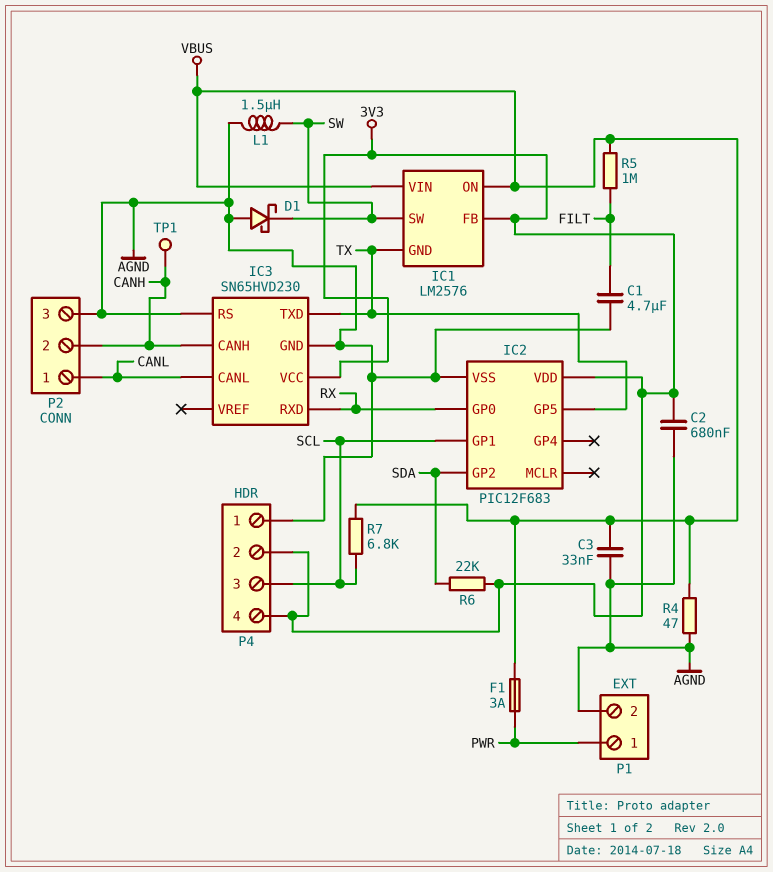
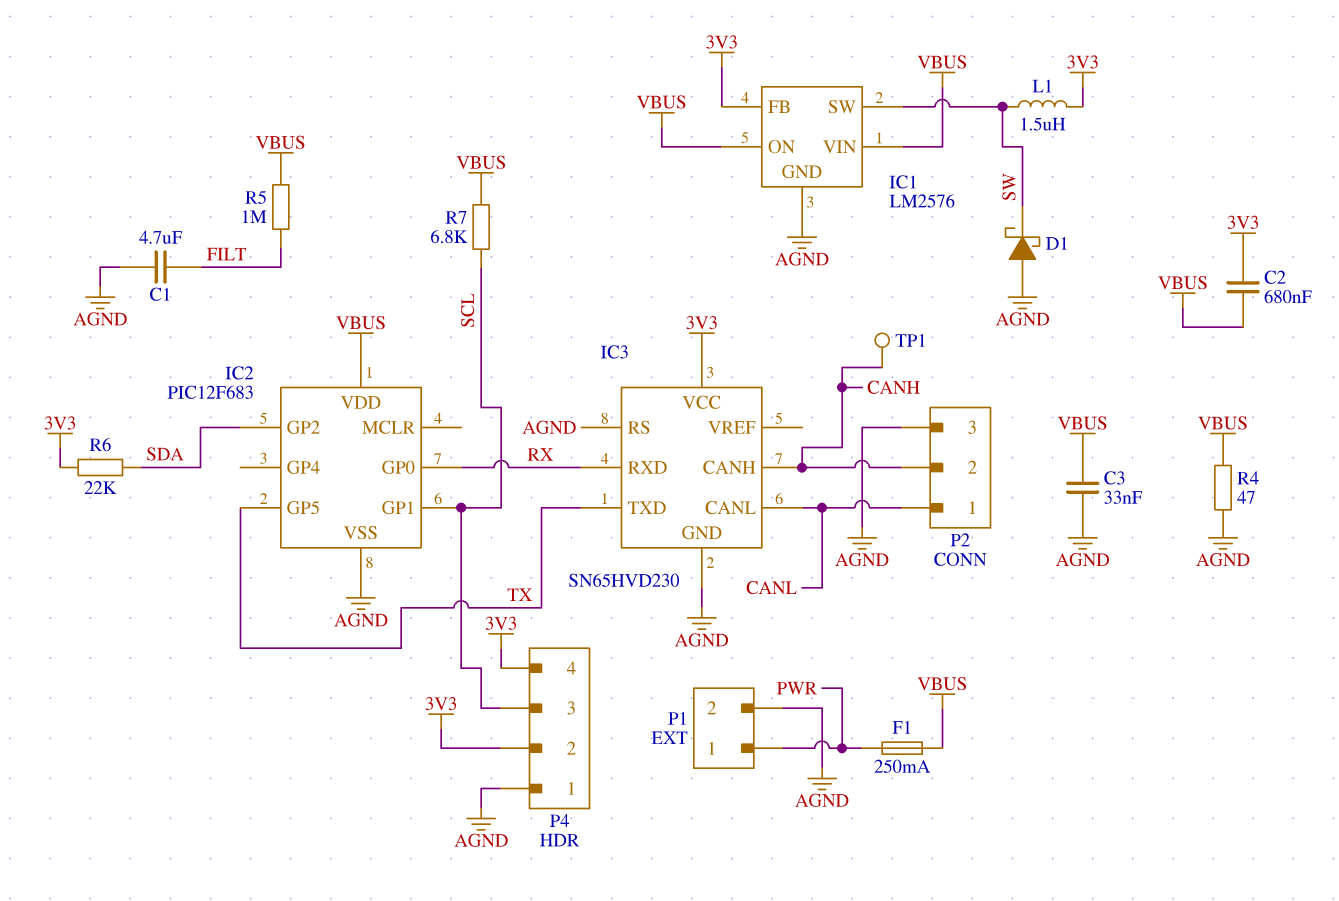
C2: 680nF (3V3, AGND) -> 680nF (3V3, VBUS)
F1: 3A (PWR, VBUS) -> 250mA (PWR, VBUS)
IC1 pin GND: TX -> AGND
IC2 pin VDD: 3V3 -> VBUS
L1: 1.5uH (AGND, SW) -> 1.5uH (3V3, SW)

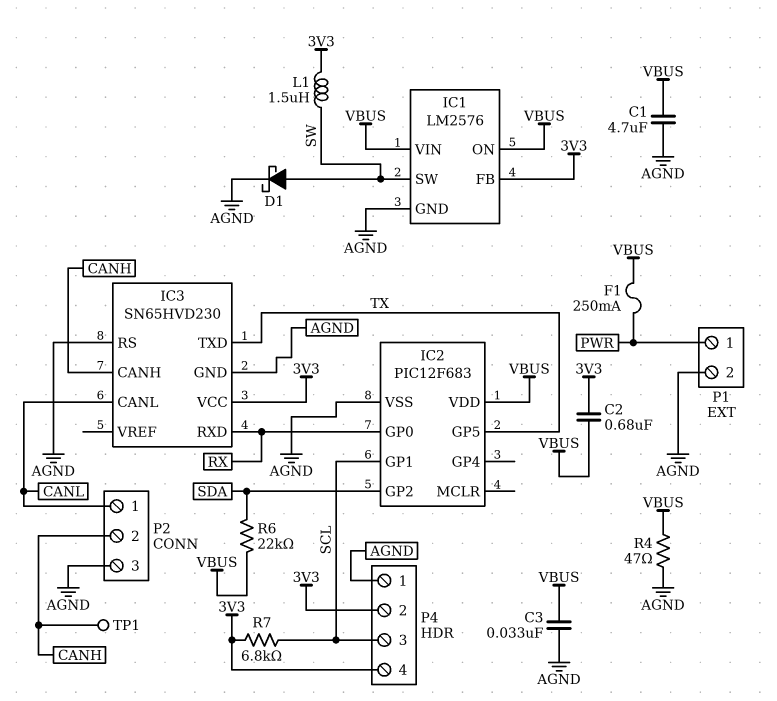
C1: 4.7uF (AGND, FILT) -> 4.7uF (AGND, VBUS)
D1: schottky (A AGND, K SW) -> schottky (A SW, K AGND)
R5: 1M (FILT, VBUS) -> none
R6: 22k (3V3, SDA) -> 22k (SDA, VBUS)
R7: 6.8k (SCL, VBUS) -> 6.8k (3V3, SCL)

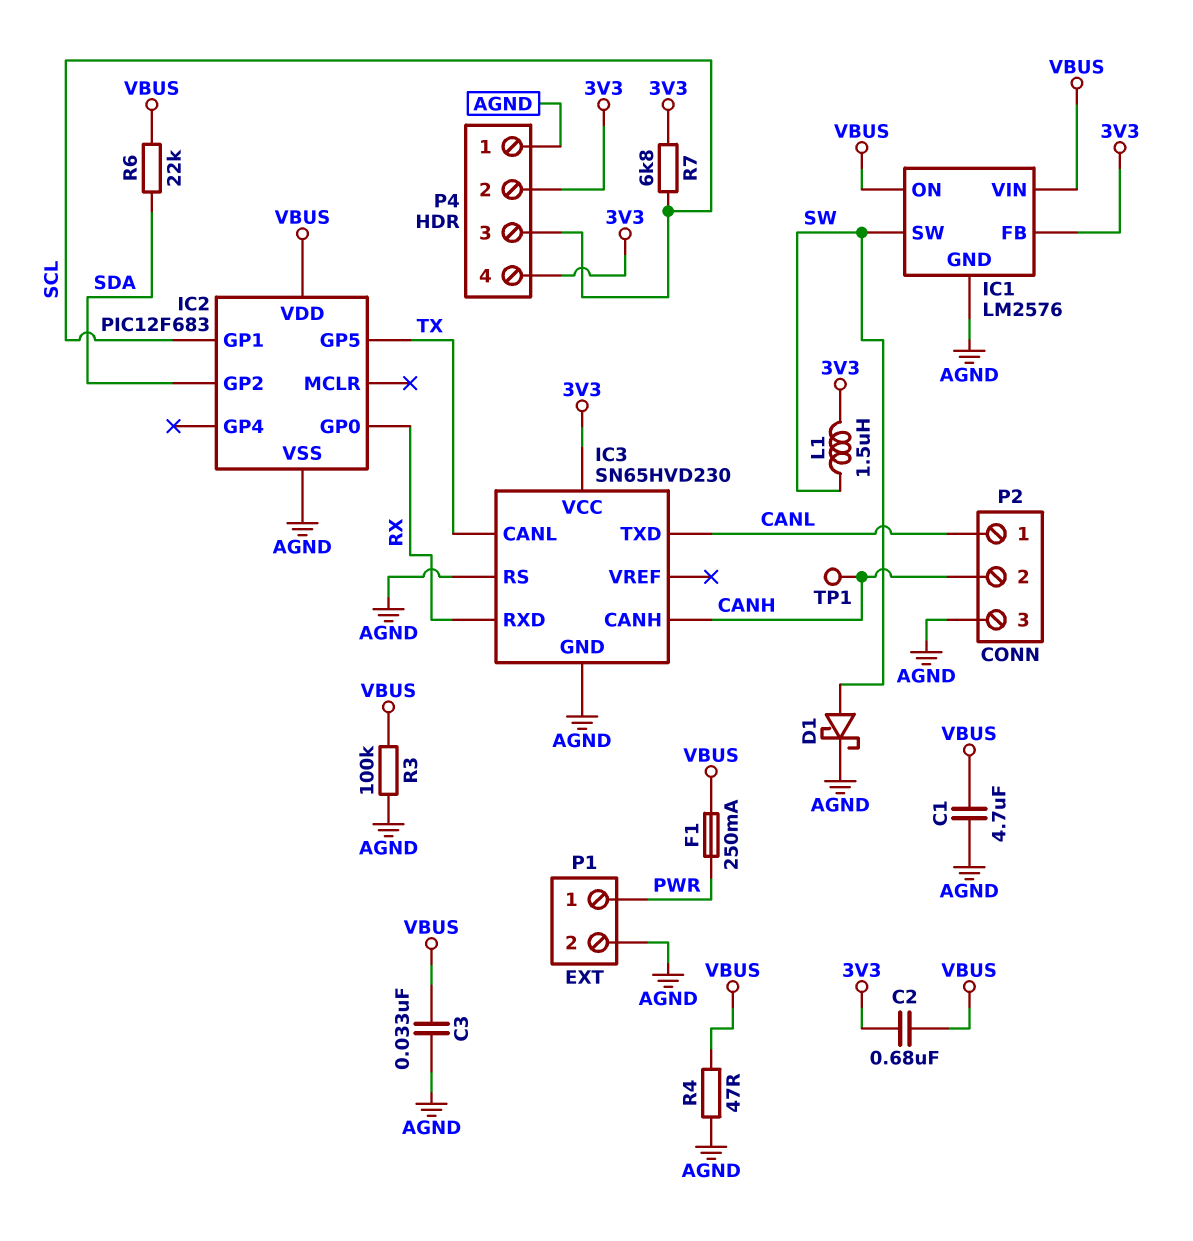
IC3 pin CANL: CANL -> TX
IC3 pin TXD: TX -> CANL
R3: none -> 100k (AGND, VBUS)

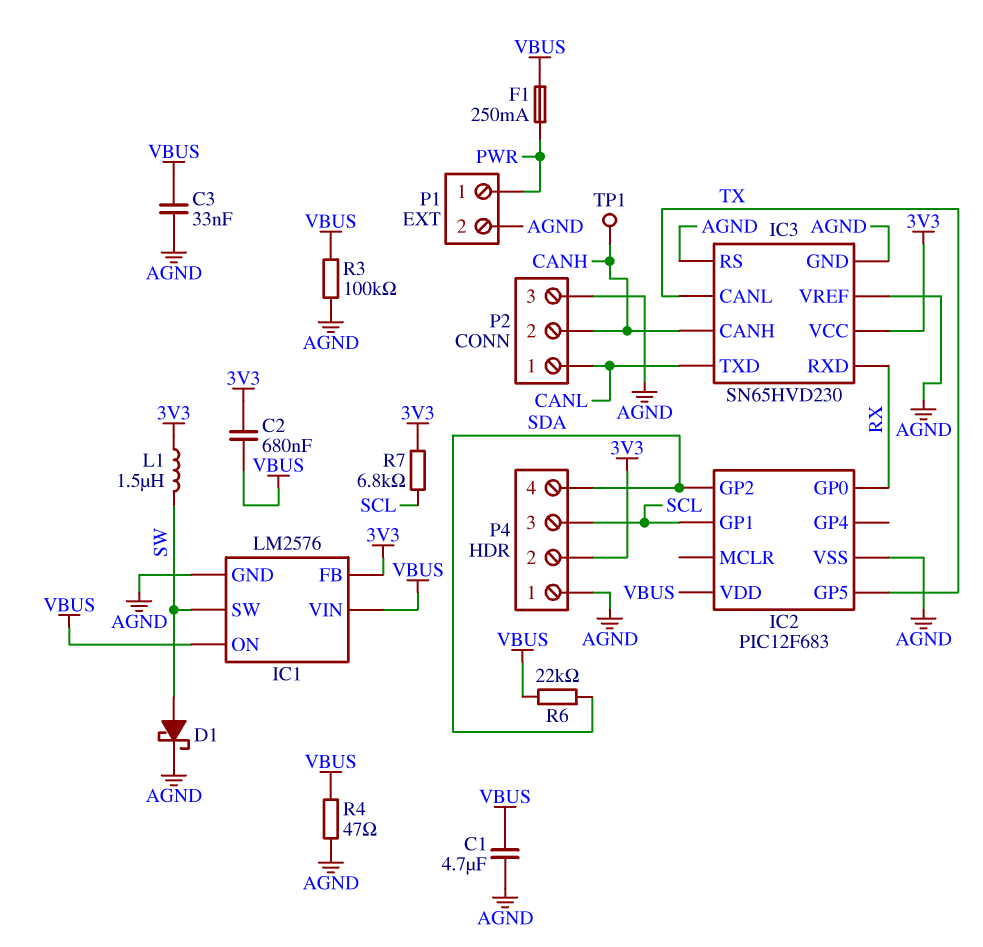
IC3 pin VREF: none -> AGND
P4 pin 4: 3V3 -> SDA

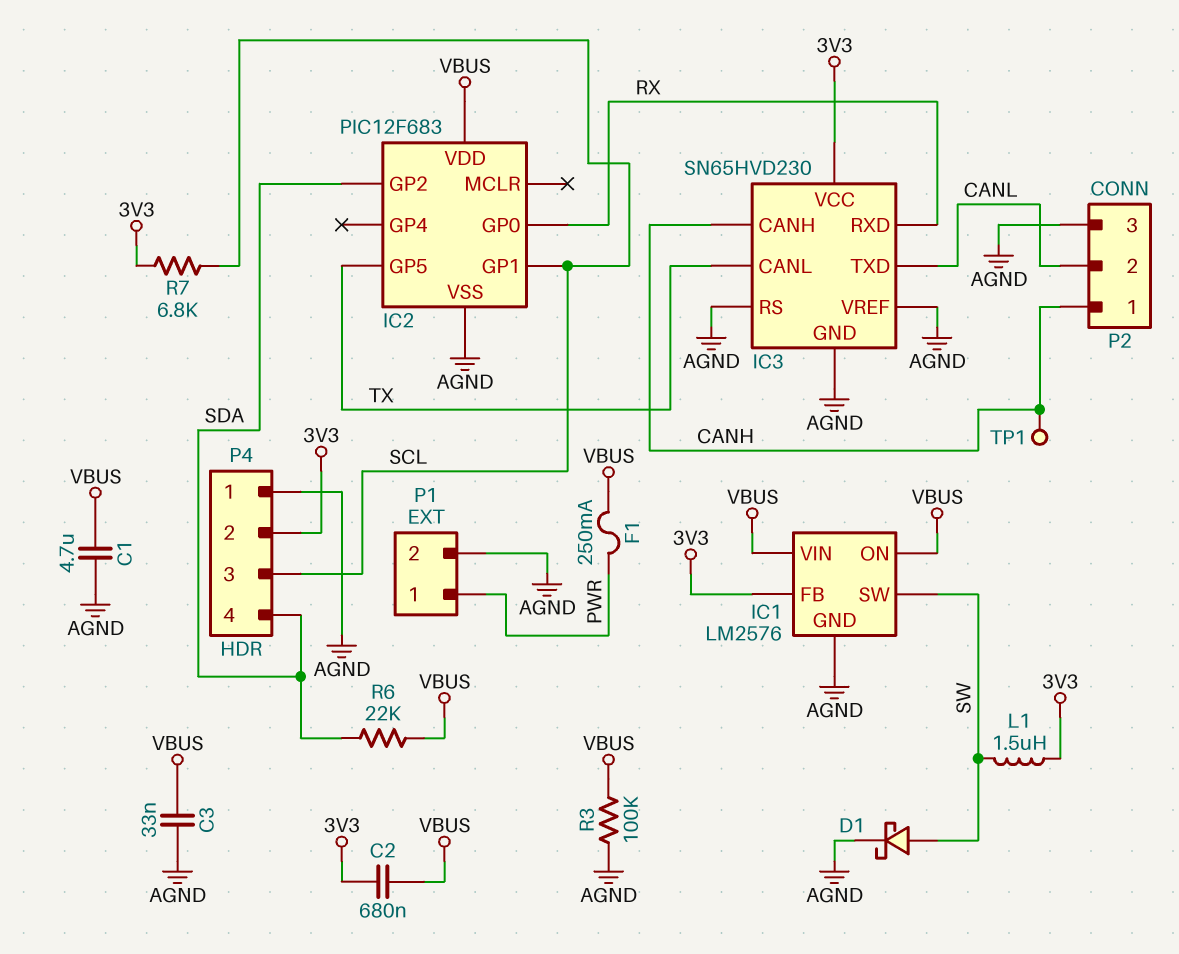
P2 pin 1: CANL -> CANH
P2 pin 2: CANH -> CANL
R4: 47 (AGND, VBUS) -> none

